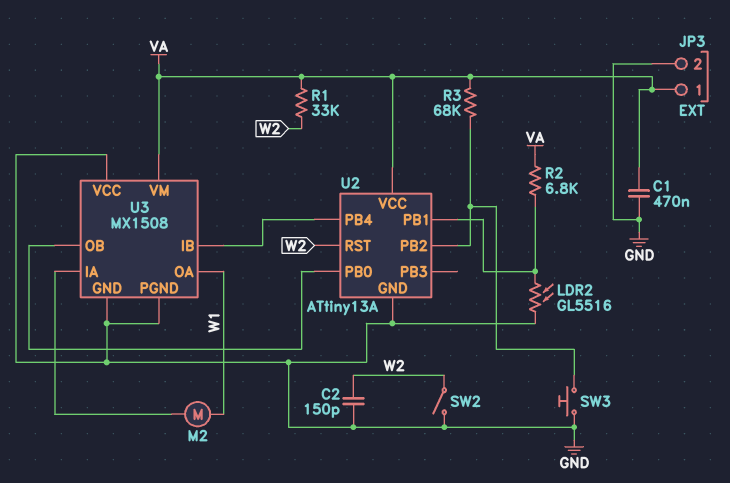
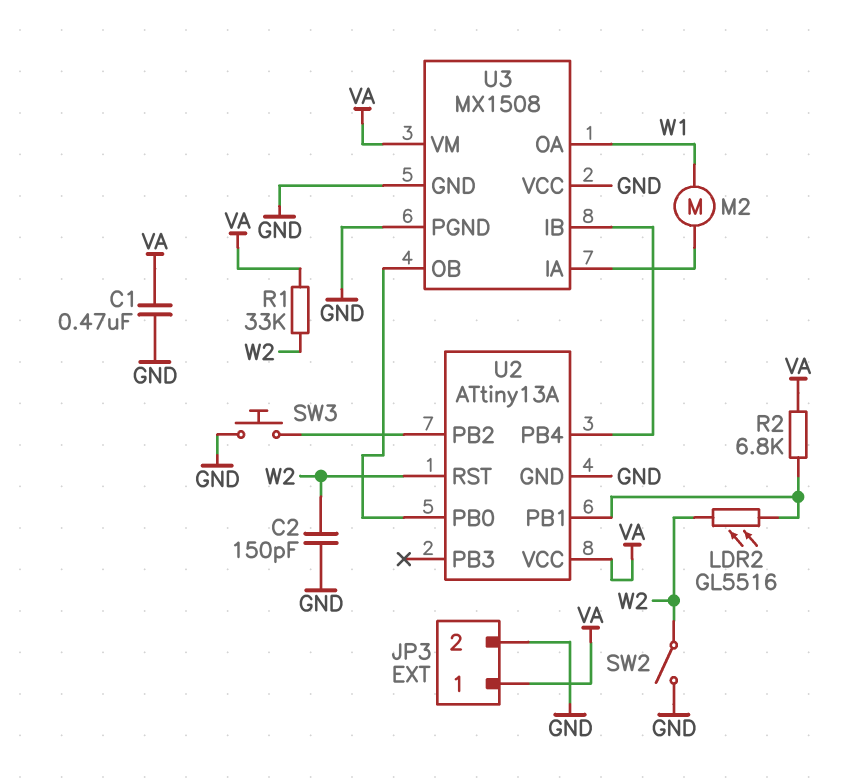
LDR2: GL5516 (GND, U2/PB1) -> GL5516 (U2/PB1, W2)
R3: 68k (U2/PB2, VA) -> none

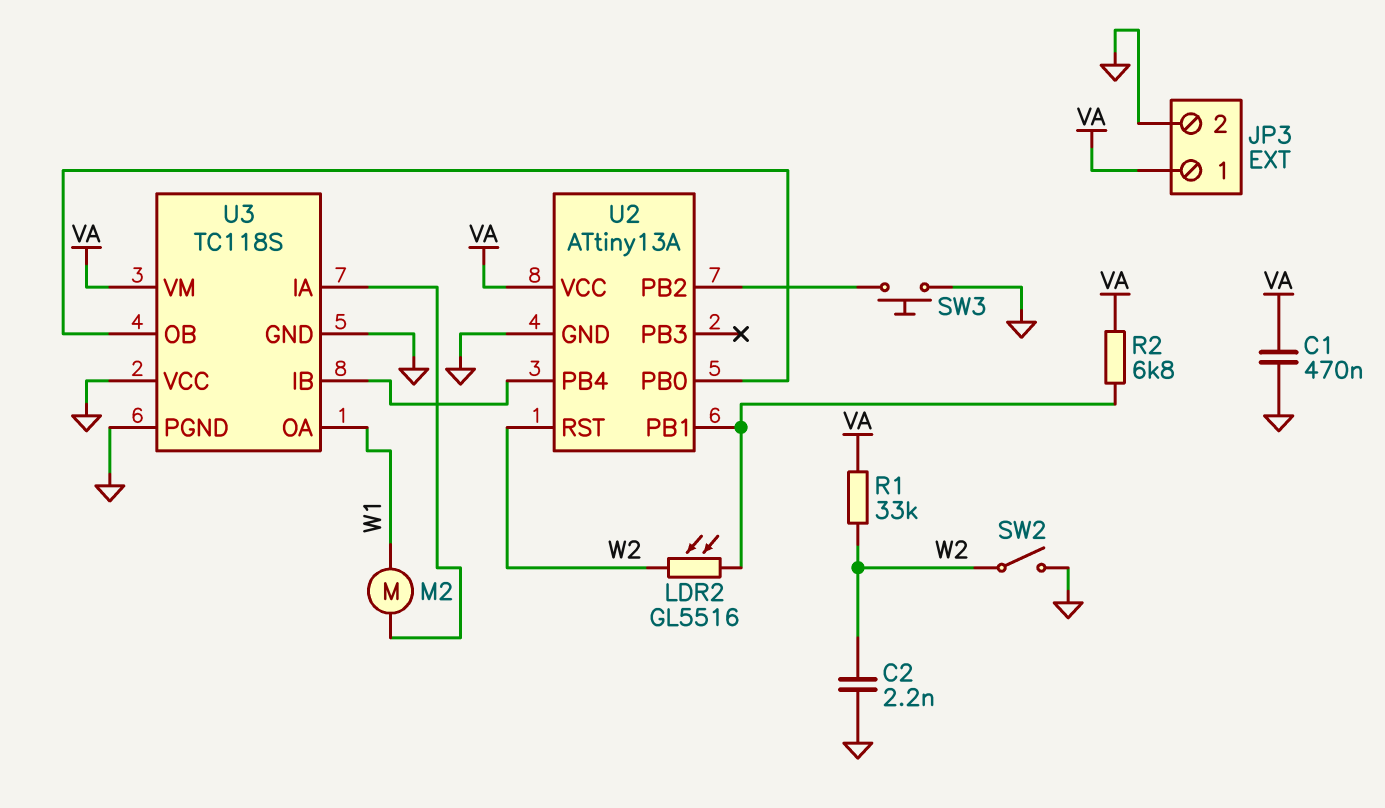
C2: 150pF (GND, W2) -> 2.2nF (GND, W2)
U3: MX1508 -> TC118S

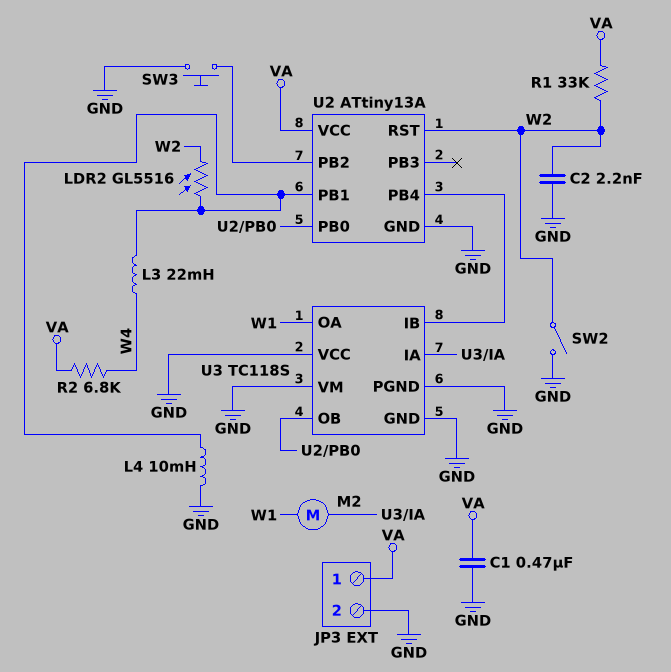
L3: none -> 22mH (U2/PB1, W4)
L4: none -> 10mH (GND, U2/PB1)
R2: 6.8k (U2/PB1, VA) -> 6.8k (VA, W4)
U3 pin VM: VA -> GND

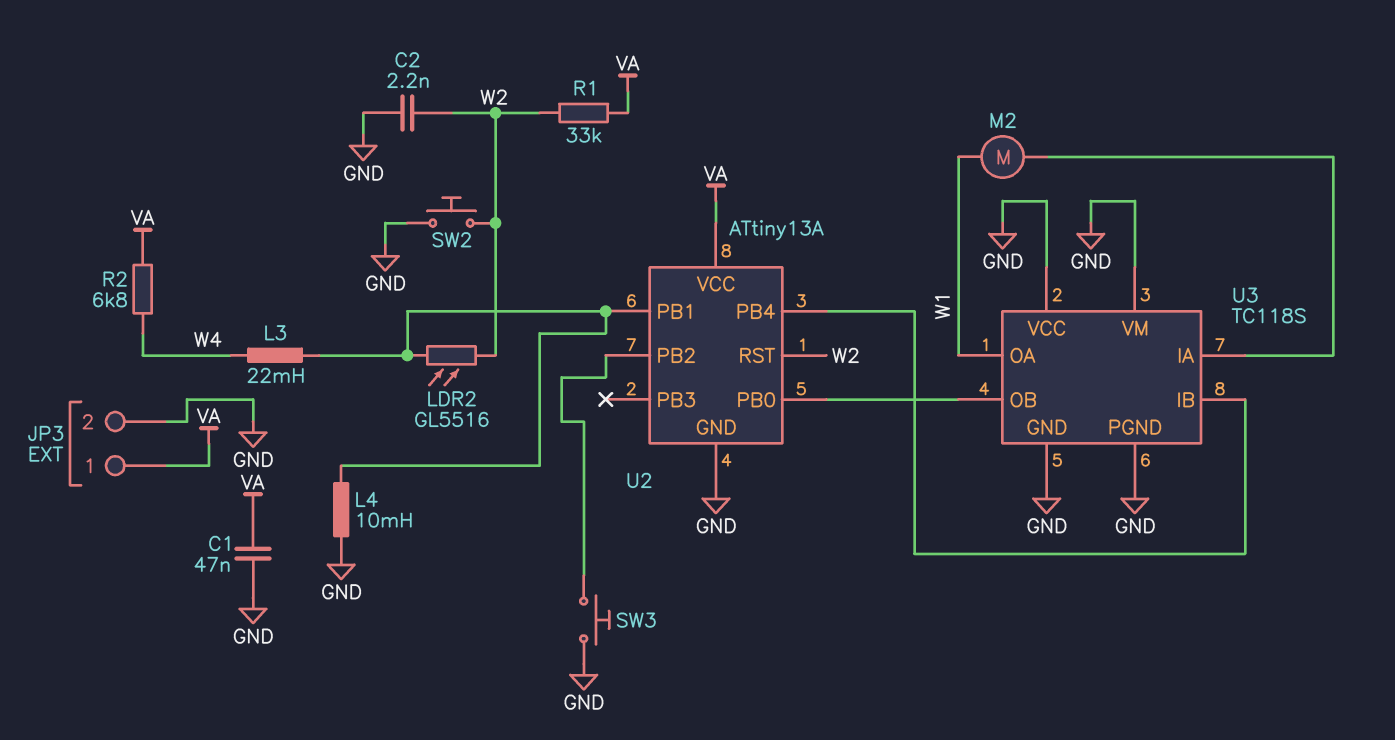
C1: 470nF (GND, VA) -> 47nF (GND, VA)
SW2: switch (GND, W2) -> button (GND, W2)

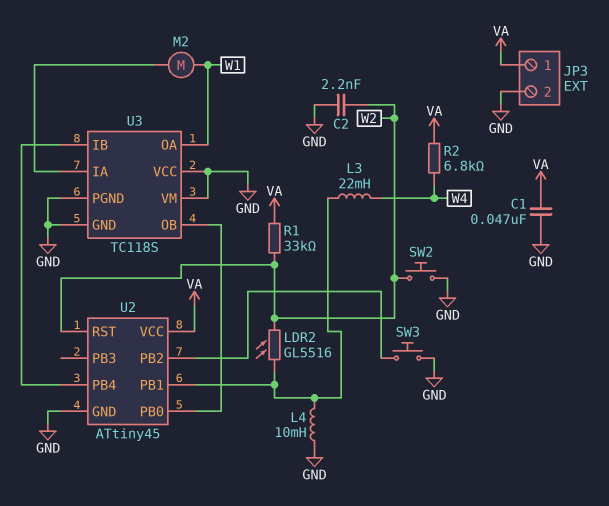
U2: ATtiny13A -> ATtiny45

